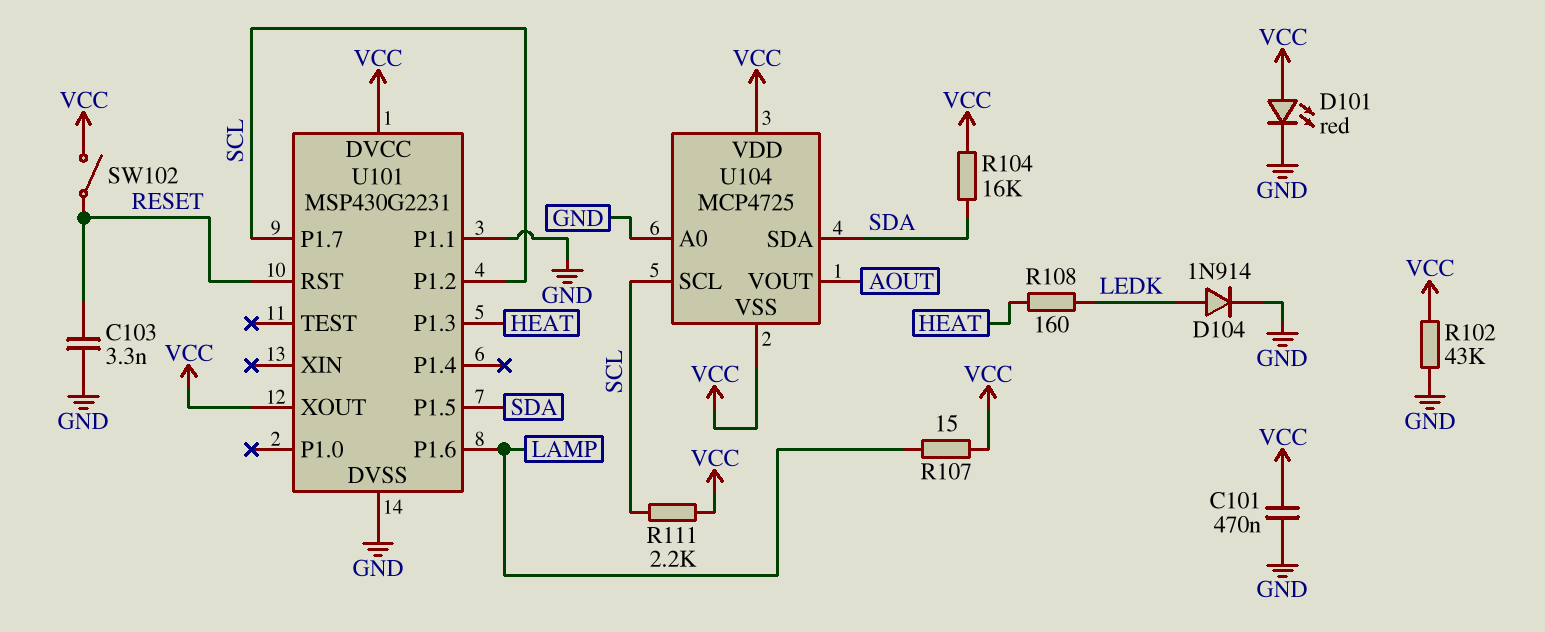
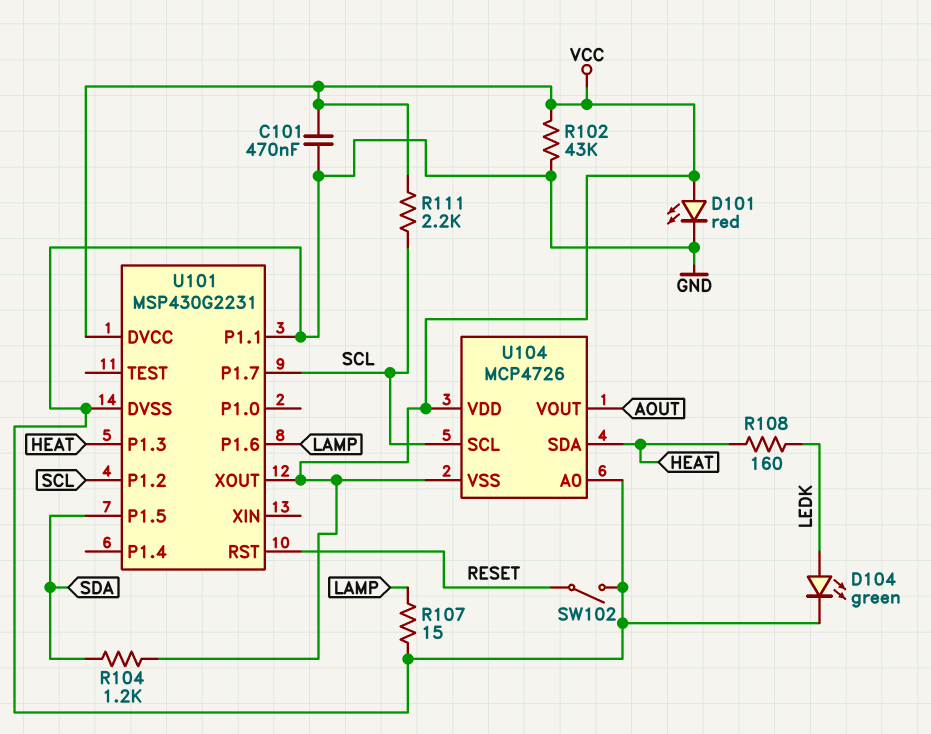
C103: 3.3nF (GND, RESET) -> none
D104: diode 1N914 (A LEDK, K GND) -> LED green (A LEDK, K GND)
R104: 16k (SDA, VCC) -> 1.2k (SDA, VCC)
R107: 15 (LAMP, VCC) -> 15 (GND, LAMP)
SW102: switch (RESET, VCC) -> switch (GND, RESET)
U104: MCP4725 -> MCP4726
U104 pin SDA: SDA -> HEAT

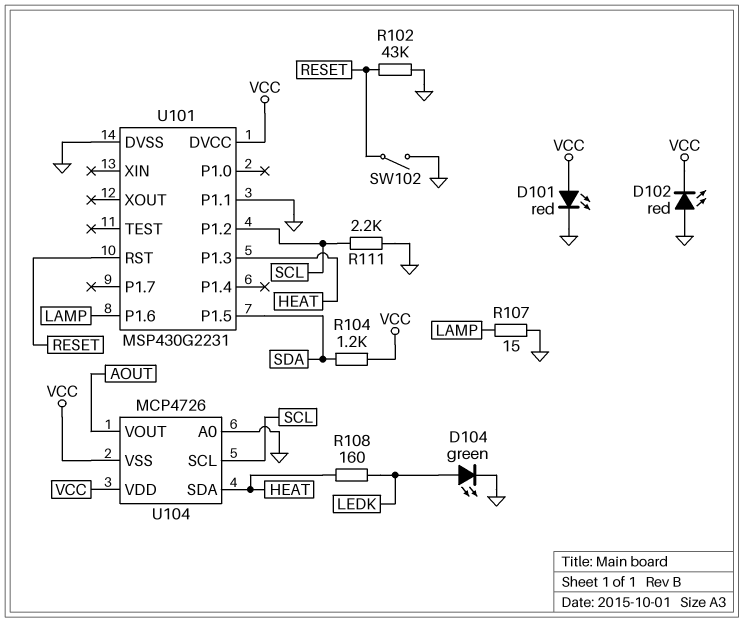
C101: 470nF (GND, VCC) -> none
D102: none -> LED red (A GND, K VCC)
R102: 43k (GND, VCC) -> 43k (GND, RESET)
R111: 2.2k (SCL, VCC) -> 2.2k (GND, SCL)
U101 pin P1.7: SCL -> none
U101 pin XOUT: VCC -> none

